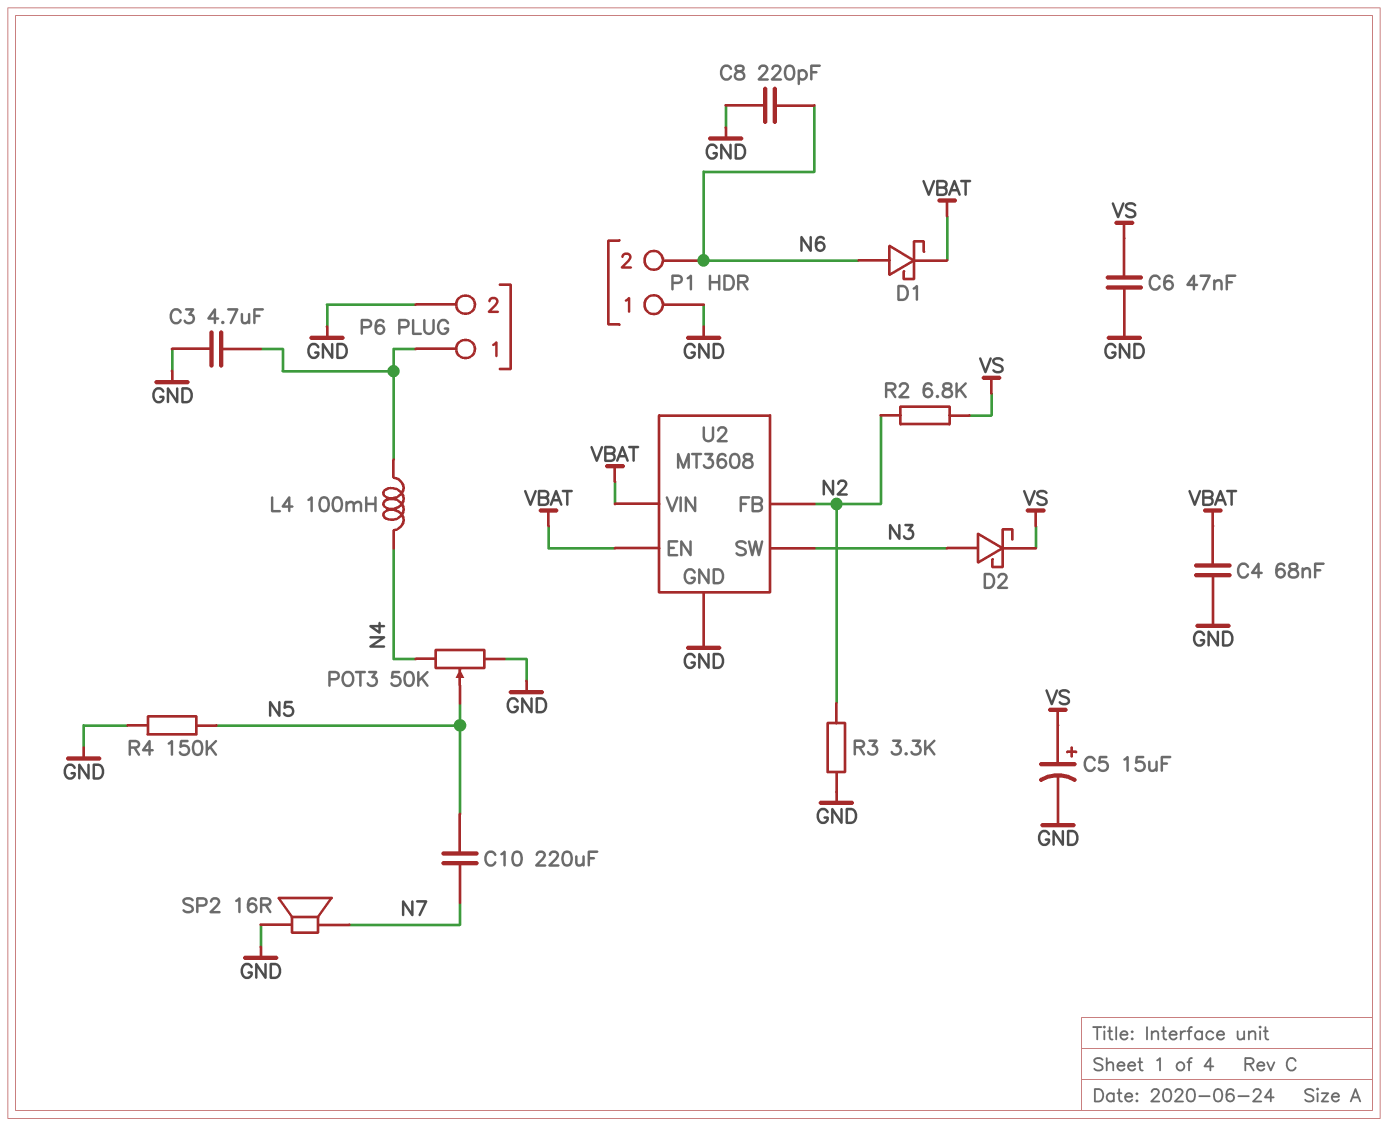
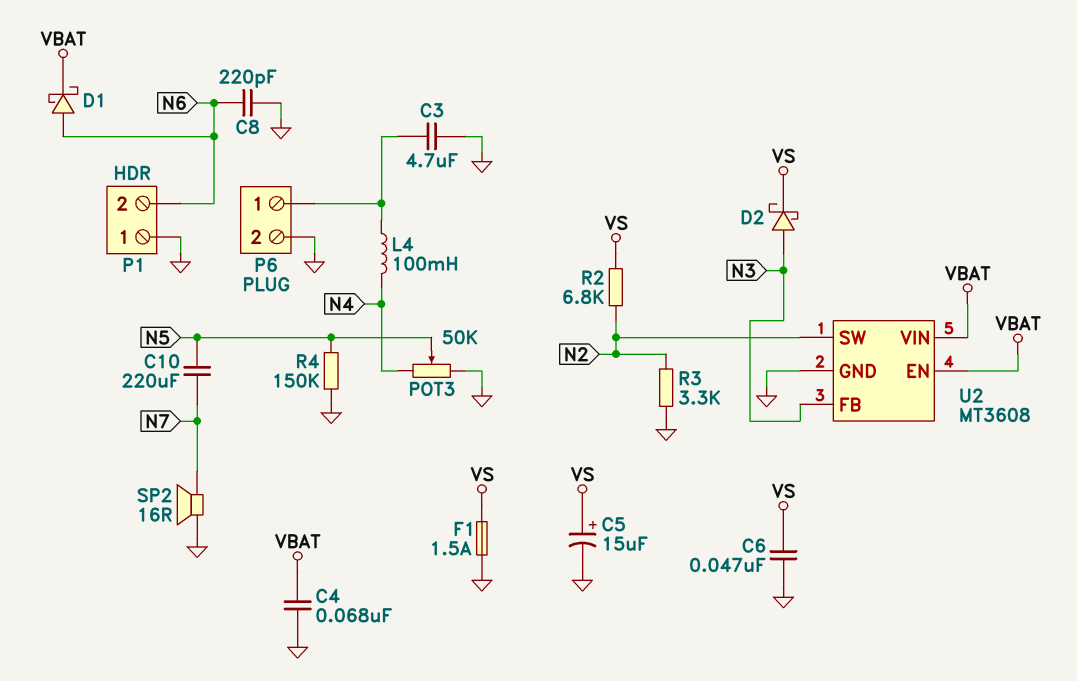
F1: none -> 1.5A (GND, VS)
U2 pin FB: N2 -> N3
U2 pin SW: N3 -> N2

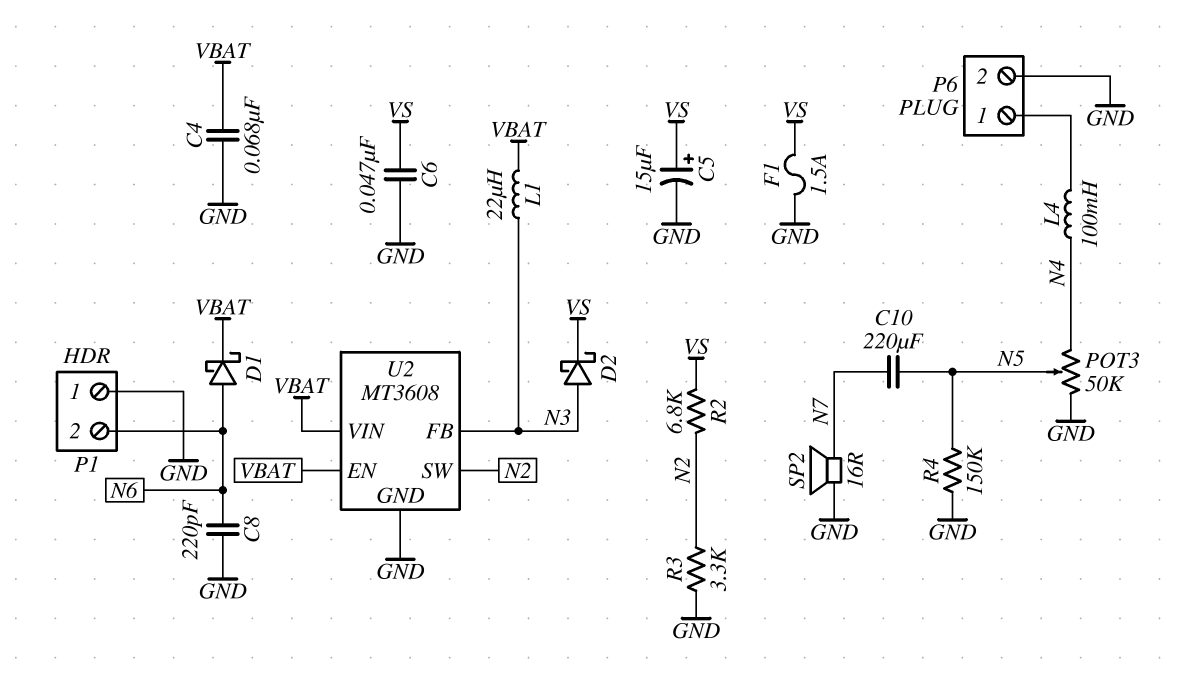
C3: 4.7uF (GND, P6/1) -> none
L1: none -> 22uH (N3, VBAT)

